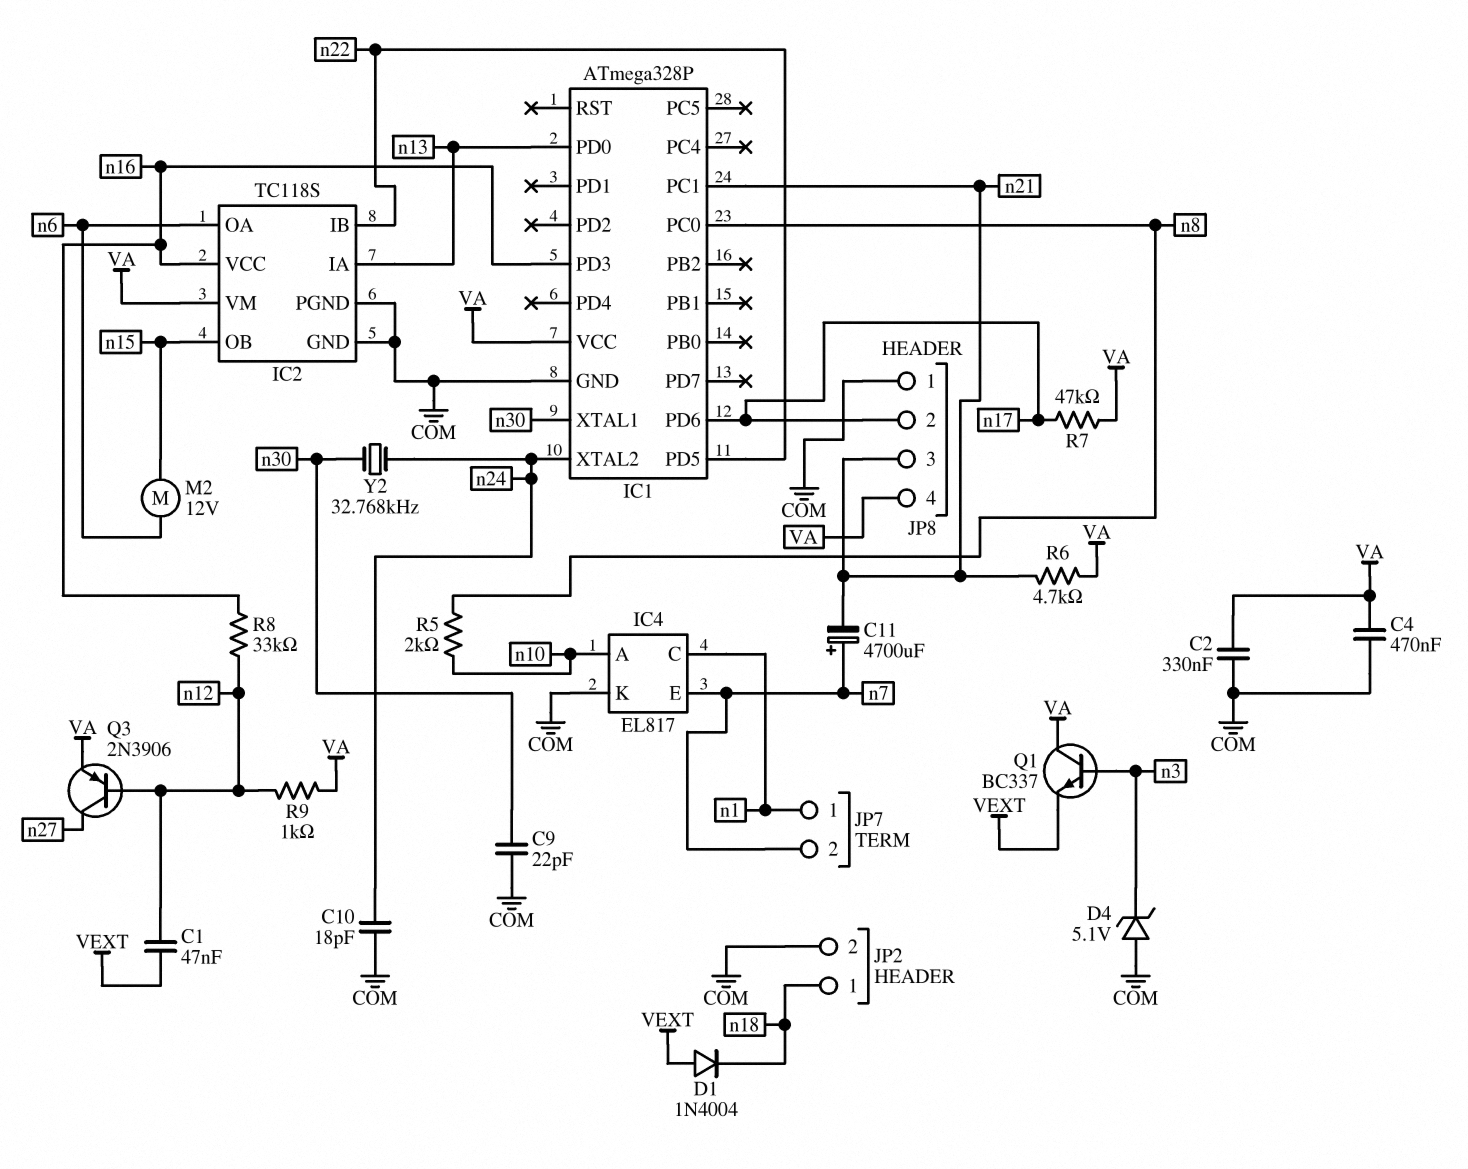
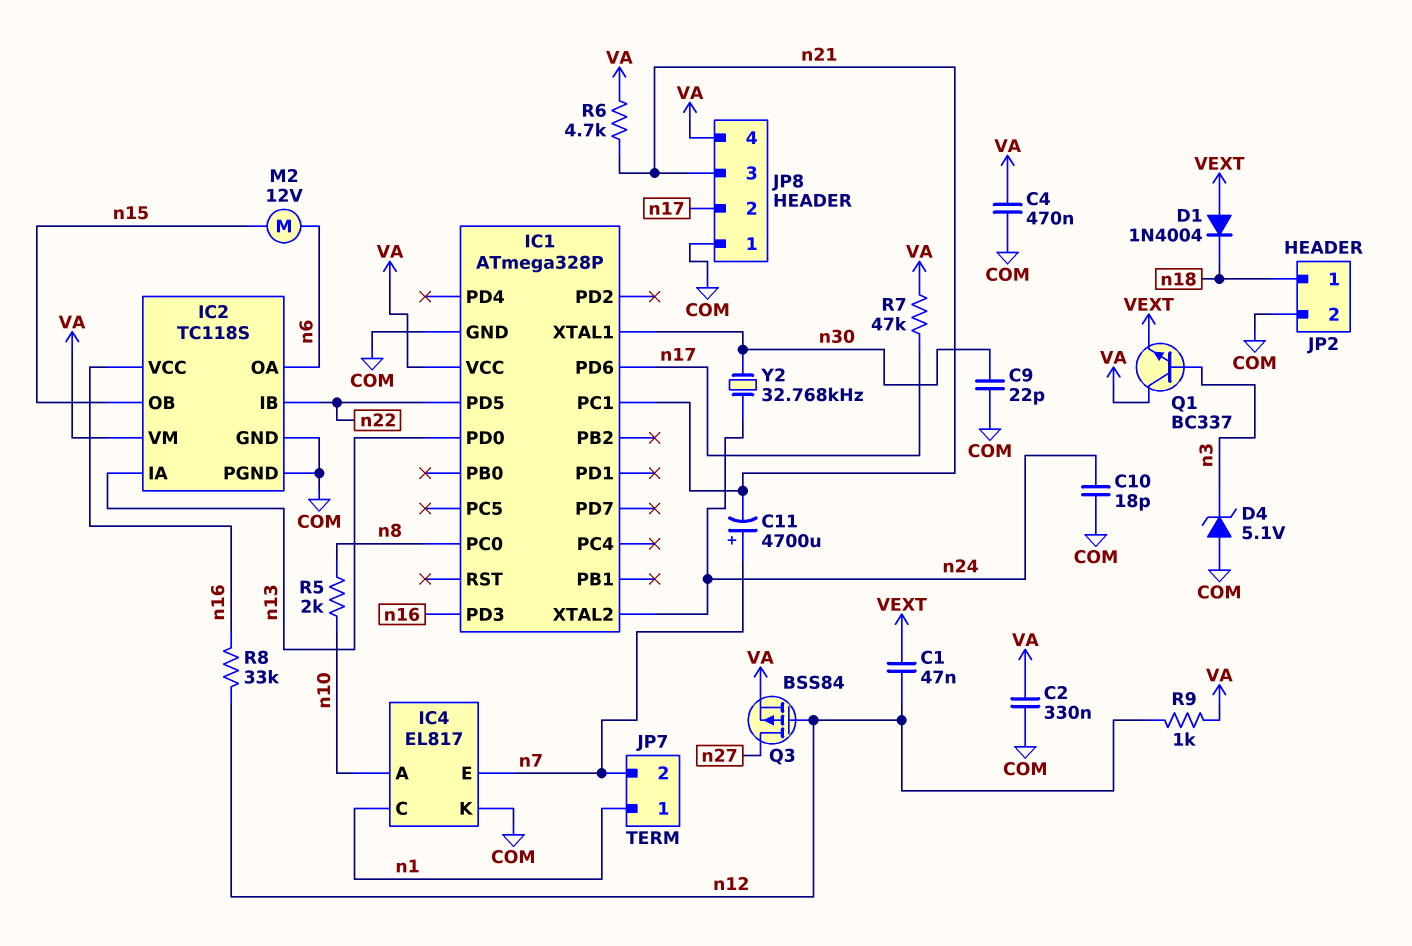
Q3: PNP 2N3906 (B n12, C n27, E VA) -> PMOS BSS84 (G n12, D n27, S VA)

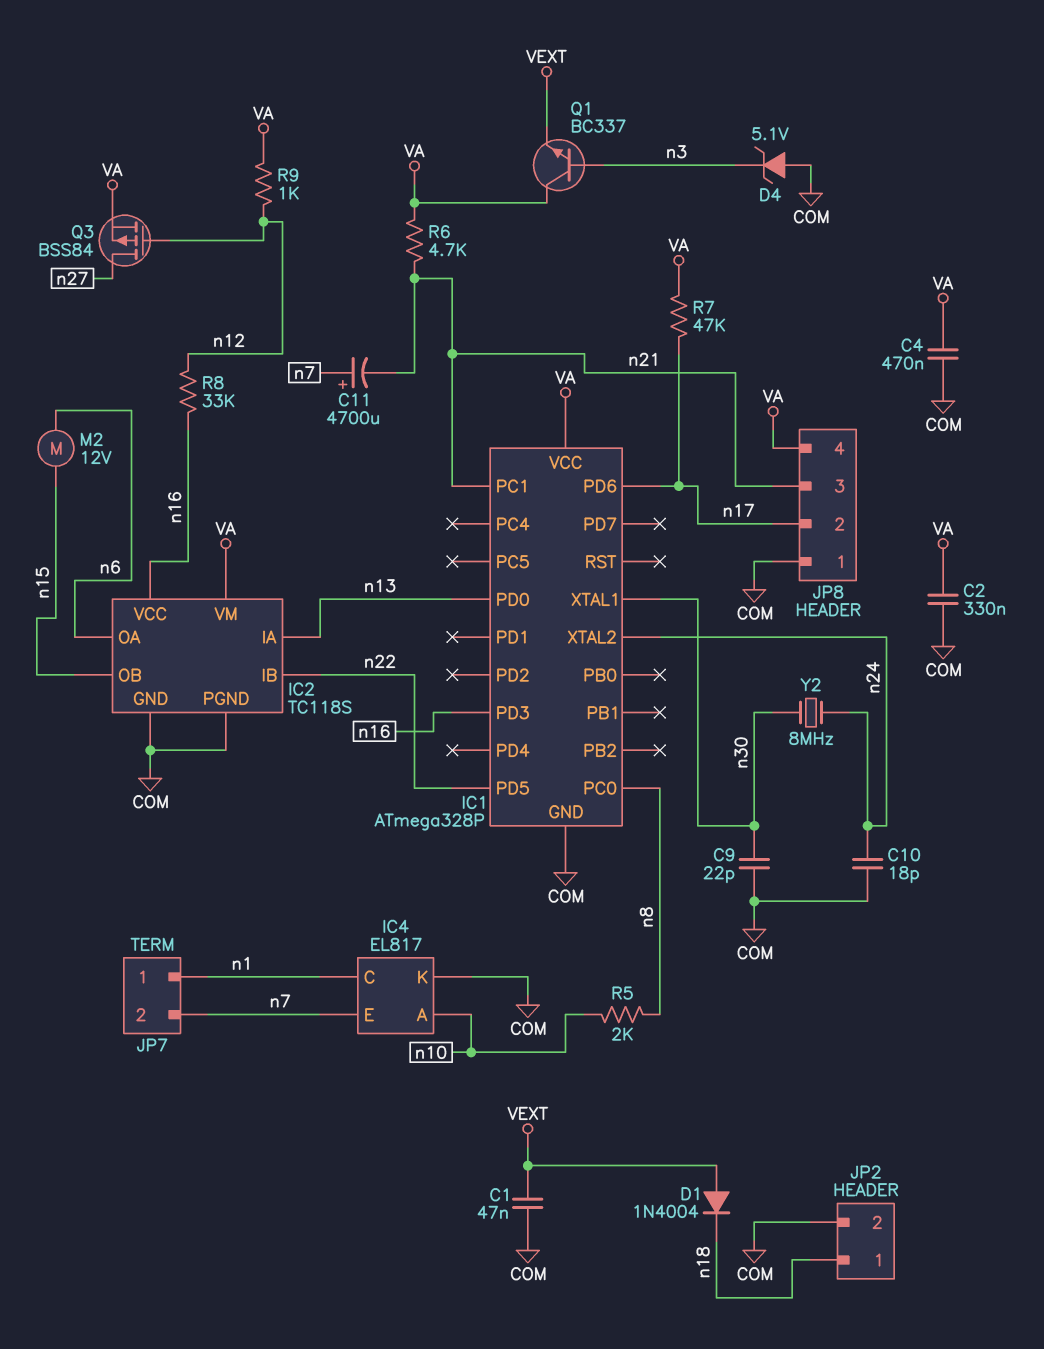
C1: 47nF (VEXT, n12) -> 47nF (COM, VEXT)
Y2: 32.768kHz (n24, n30) -> 8MHz (n24, n30)

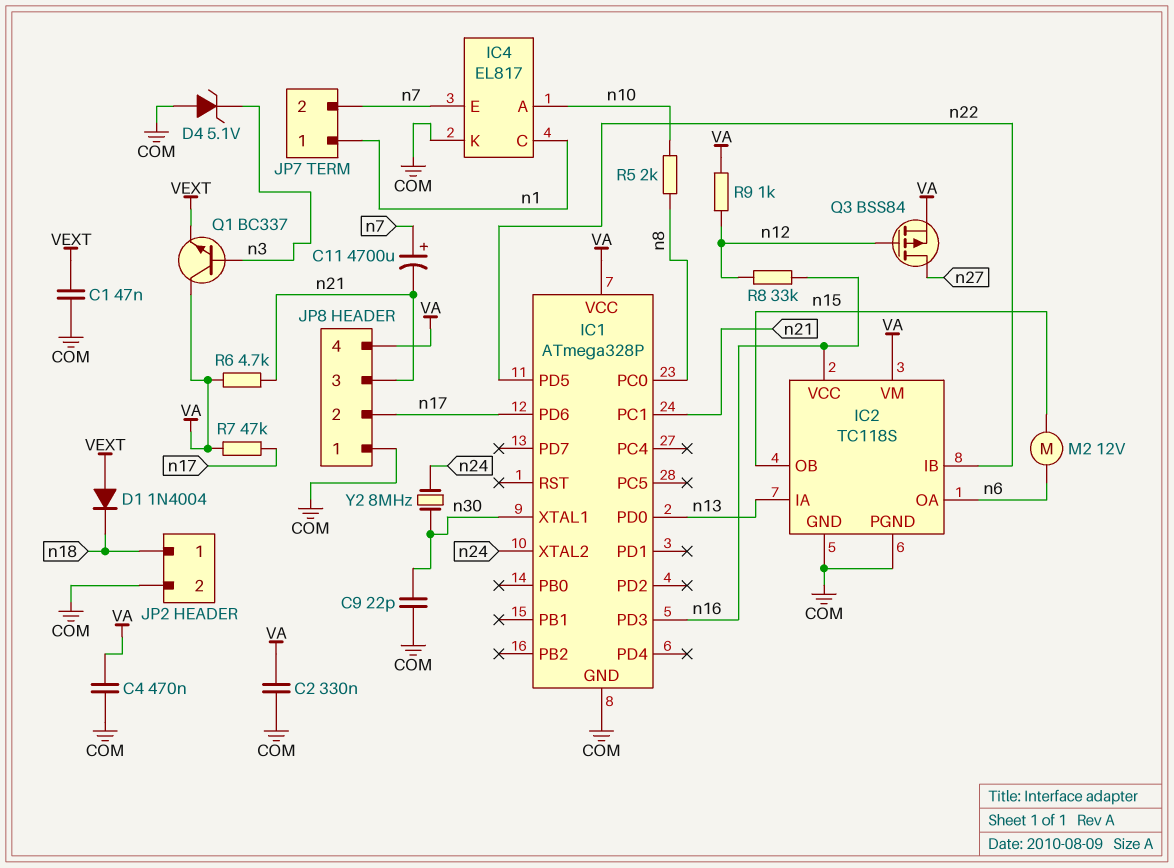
C10: 18pF (COM, n24) -> none

